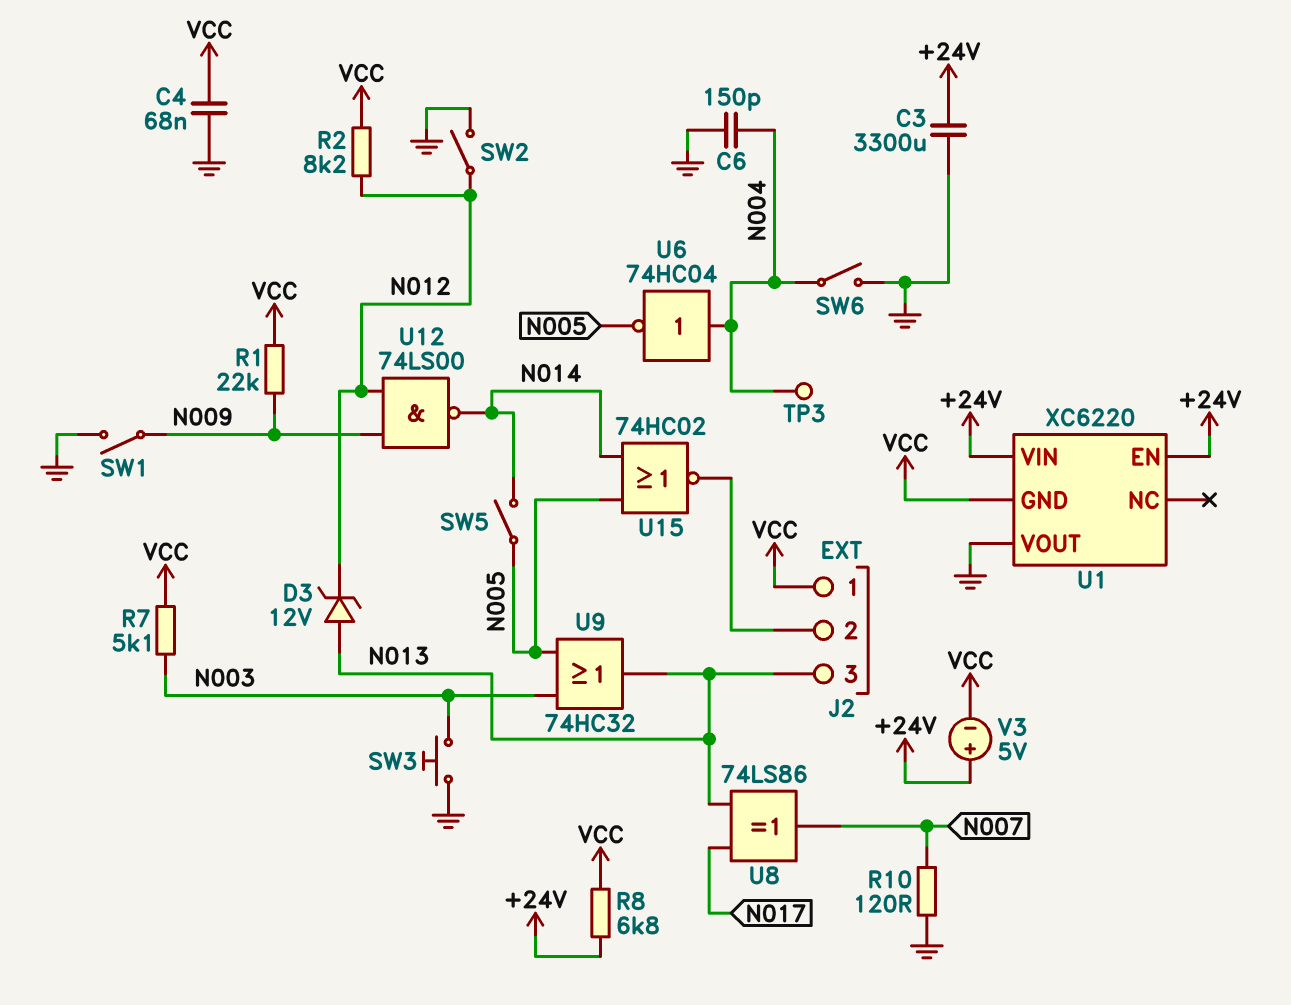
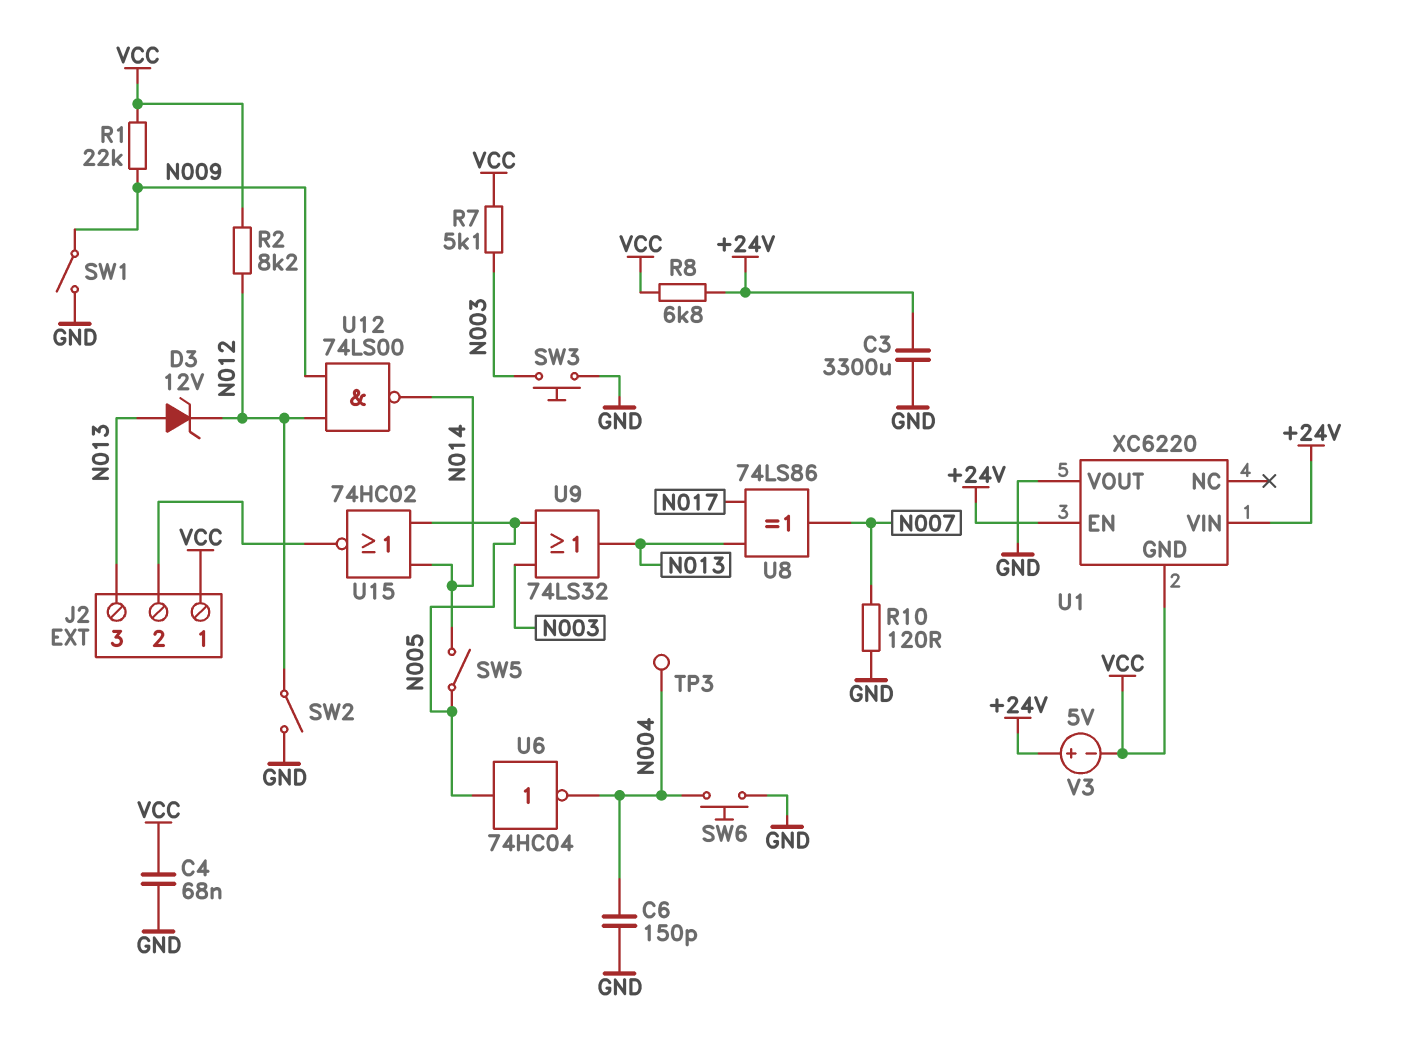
SW6: switch (GND, N004) -> button (GND, N004)
U6: NOT 74HC04 (in N004, out N005) -> NOT 74HC04 (in N005, out N004)
U9: OR 74HC32 (in N003, in N005, out N013) -> OR 74LS32 (in N003, in N005, out N013)

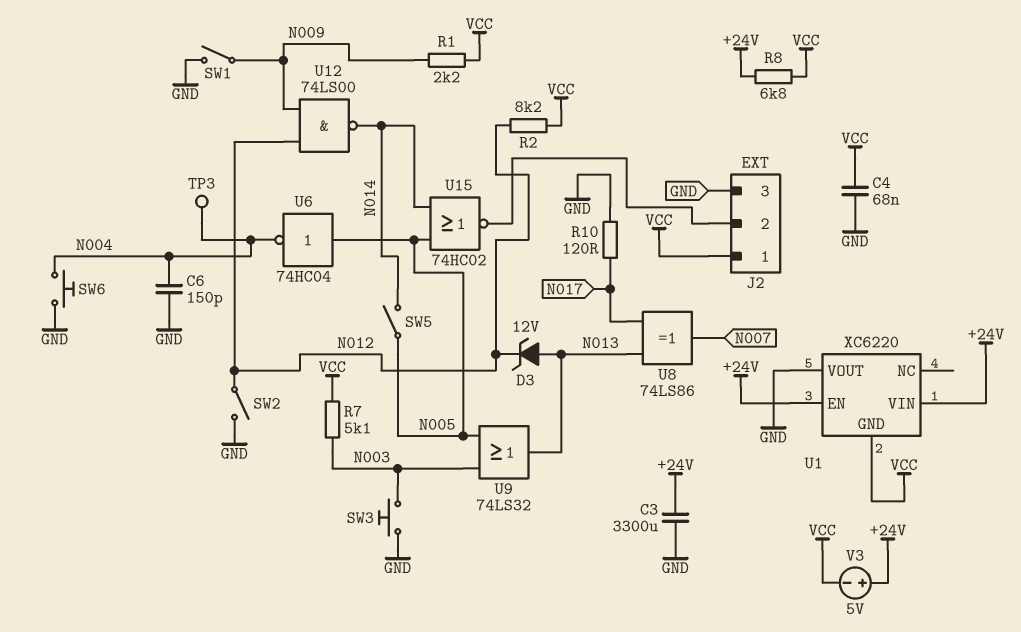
J2 pin 3: N013 -> GND
R1: 22k (N009, VCC) -> 2.2k (N009, VCC)
R10: 120 (GND, N007) -> 120 (GND, N017)

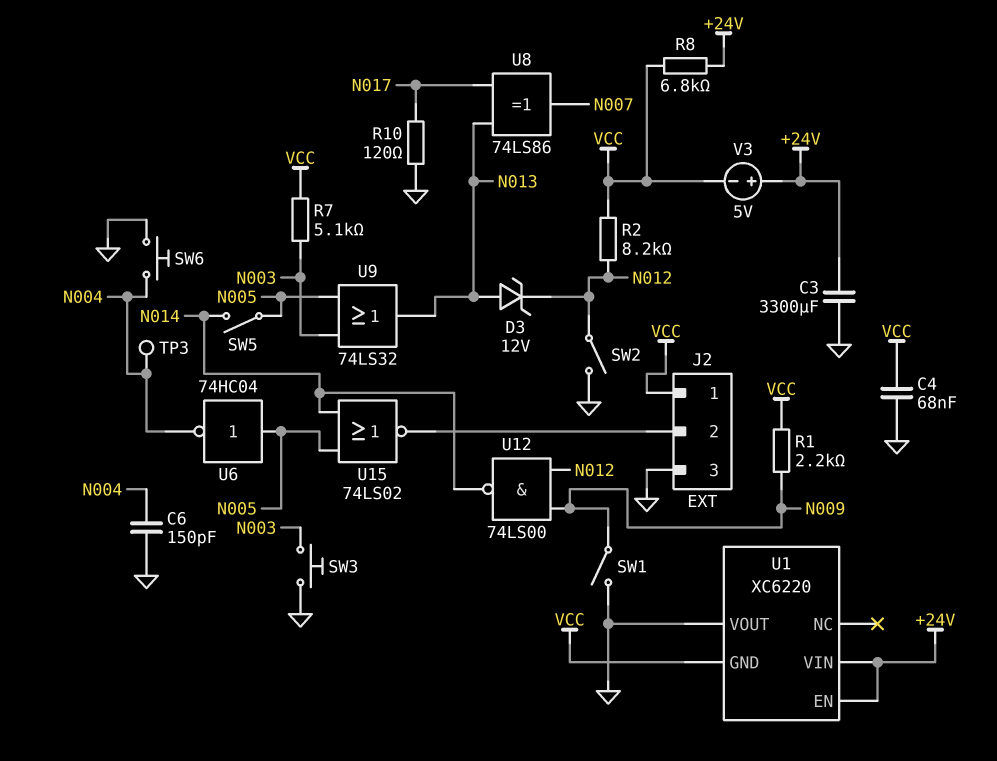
U15: NOR 74HC02 (in N005, in N014, out J2/2) -> NOR 74LS02 (in N005, in N014, out J2/2)

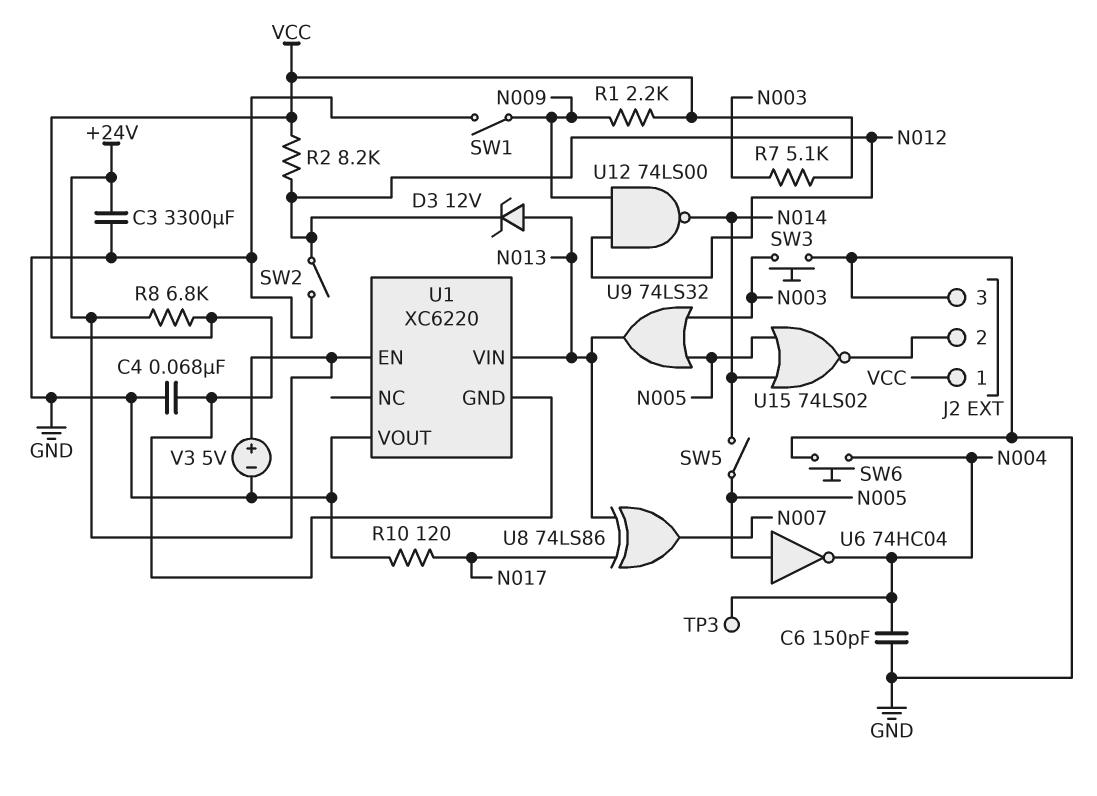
U1 pin VIN: +24V -> N013
V3: 5V (plus +24V, minus VCC) -> 5V (plus +24V, minus GND)

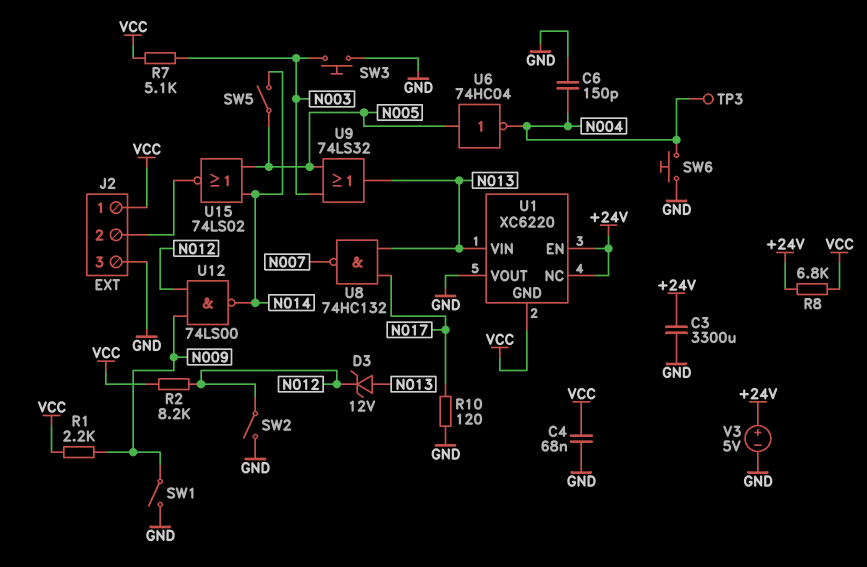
U1 pin NC: none -> +24V
U8: XOR 74LS86 (in N013, in N017, out N007) -> NAND 74HC132 (in N013, in N017, out N007)

